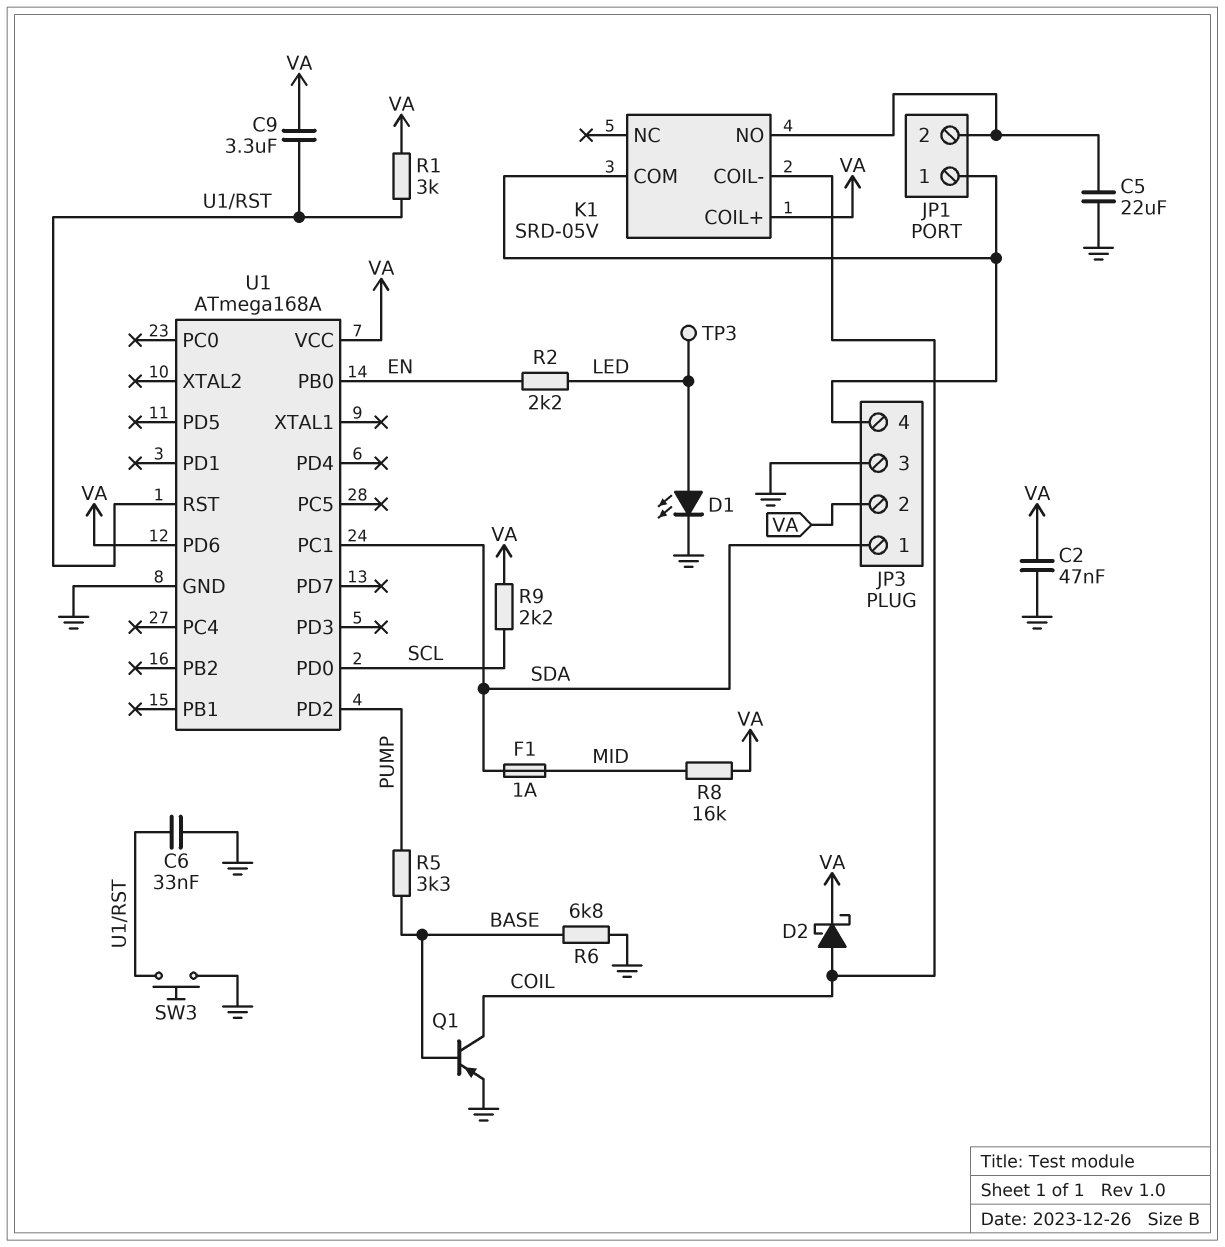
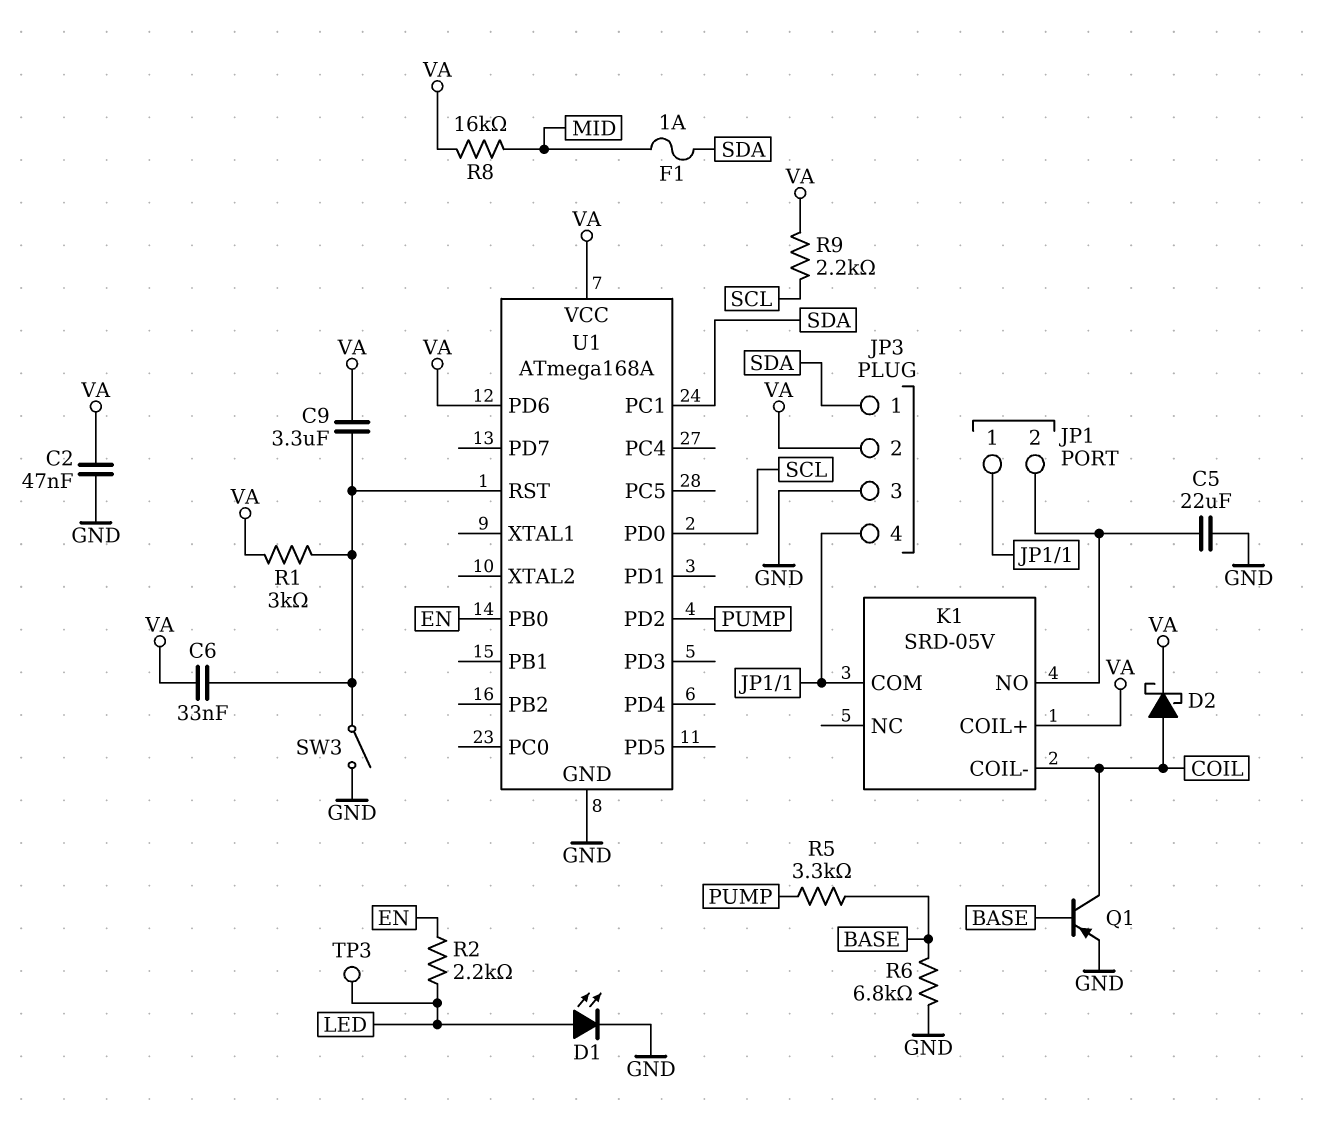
C6: 33nF (GND, U1/RST) -> 33nF (U1/RST, VA)
SW3: button (GND, U1/RST) -> switch (GND, U1/RST)

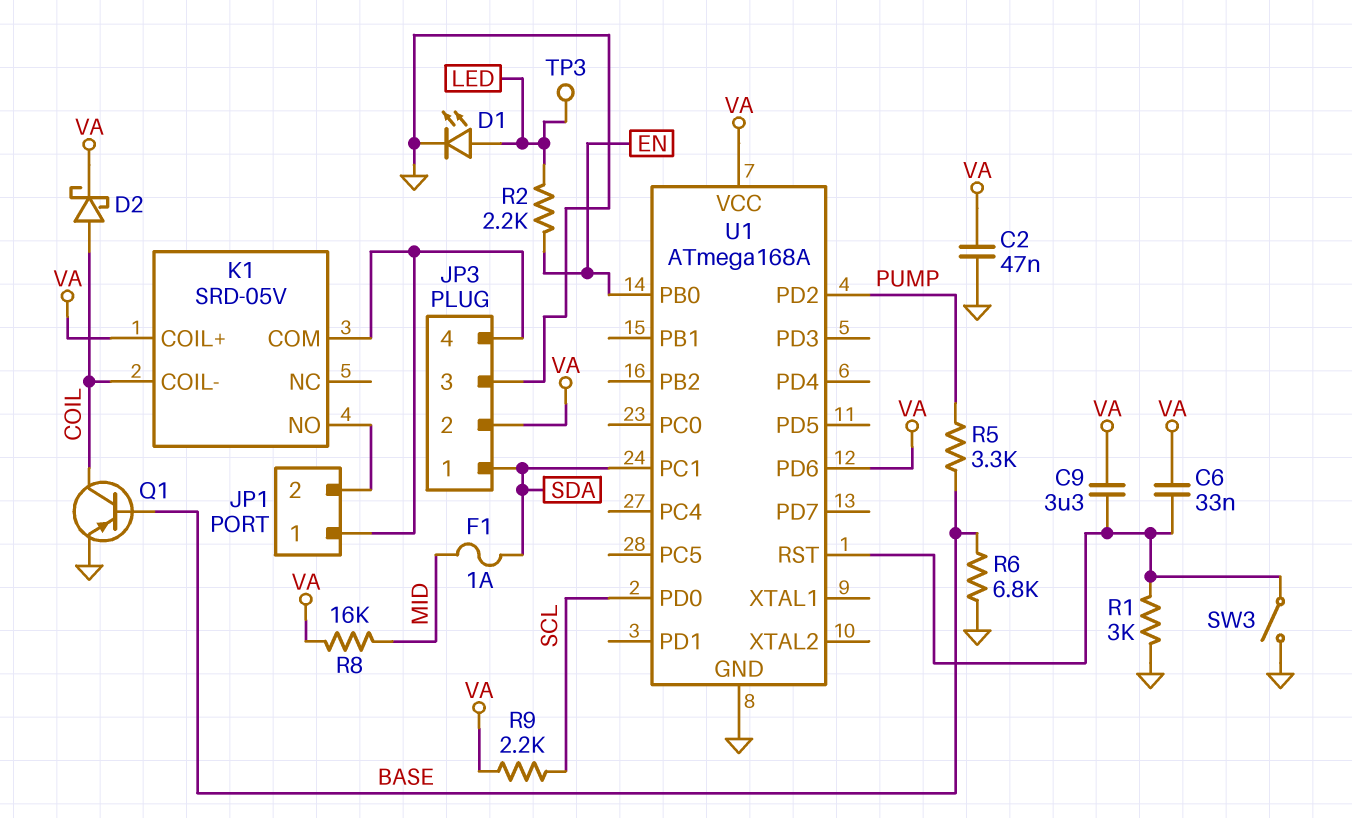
C5: 22uF (GND, JP1/2) -> none
R1: 3k (U1/RST, VA) -> 3k (GND, U1/RST)

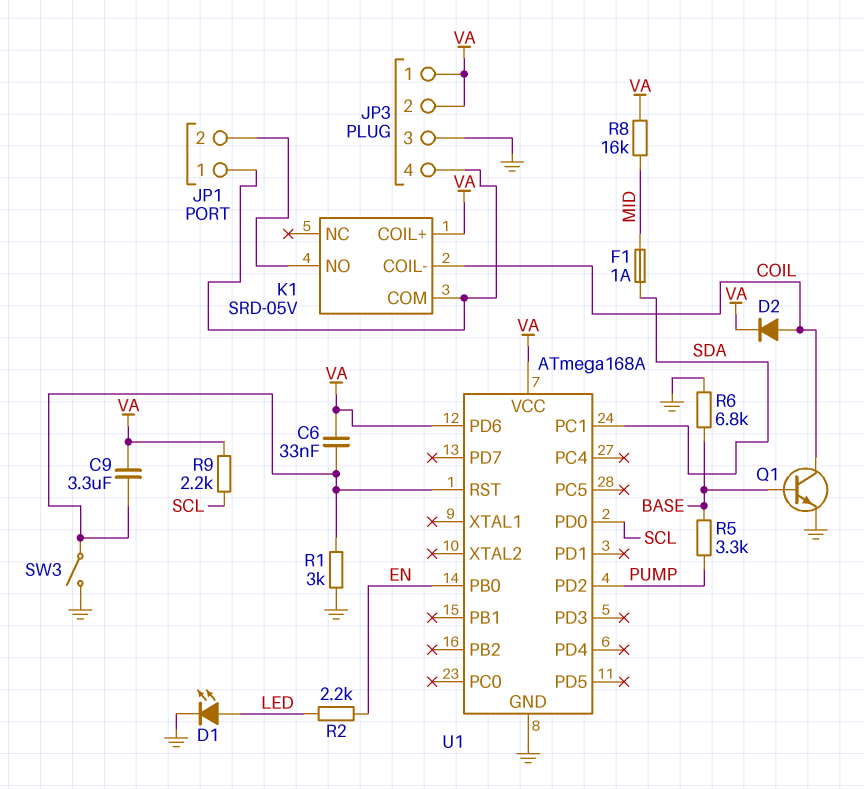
C2: 47nF (GND, VA) -> none
D2: schottky (A COIL, K VA) -> diode (A COIL, K VA)
JP3 pin 1: SDA -> VA
Q1: PNP (B BASE, C COIL, E GND) -> NPN (B BASE, C COIL, E GND)
TP3: test point (LED) -> none

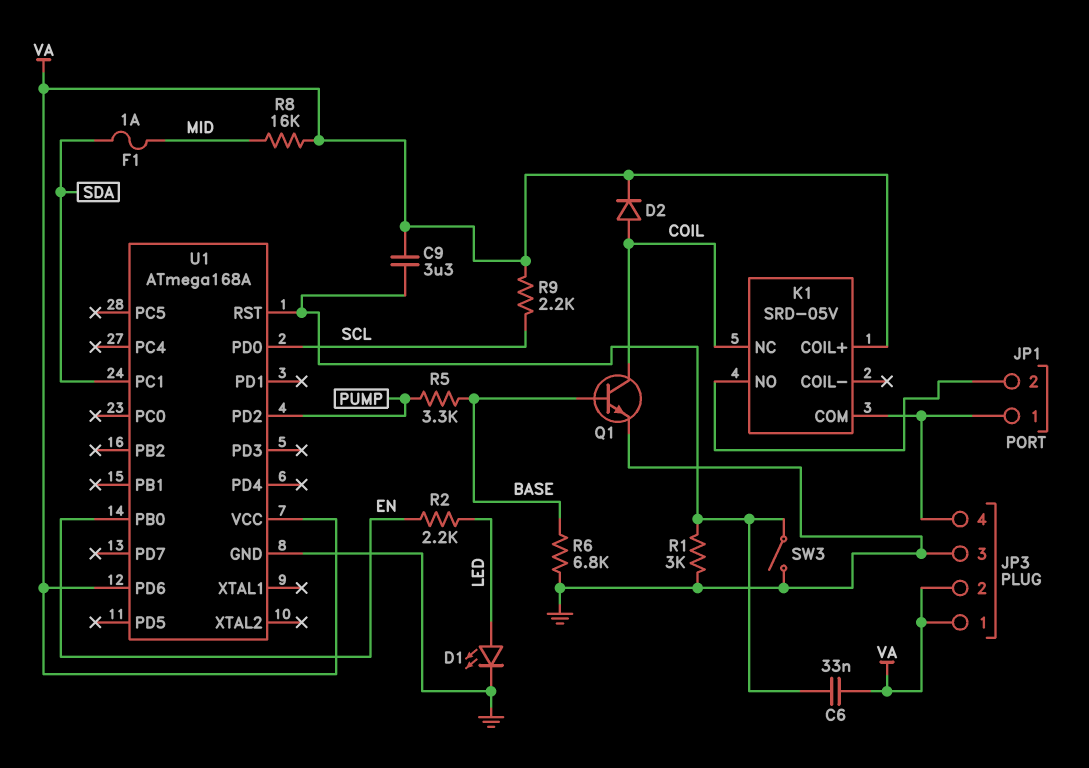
K1 pin COIL-: COIL -> none
K1 pin NC: none -> COIL

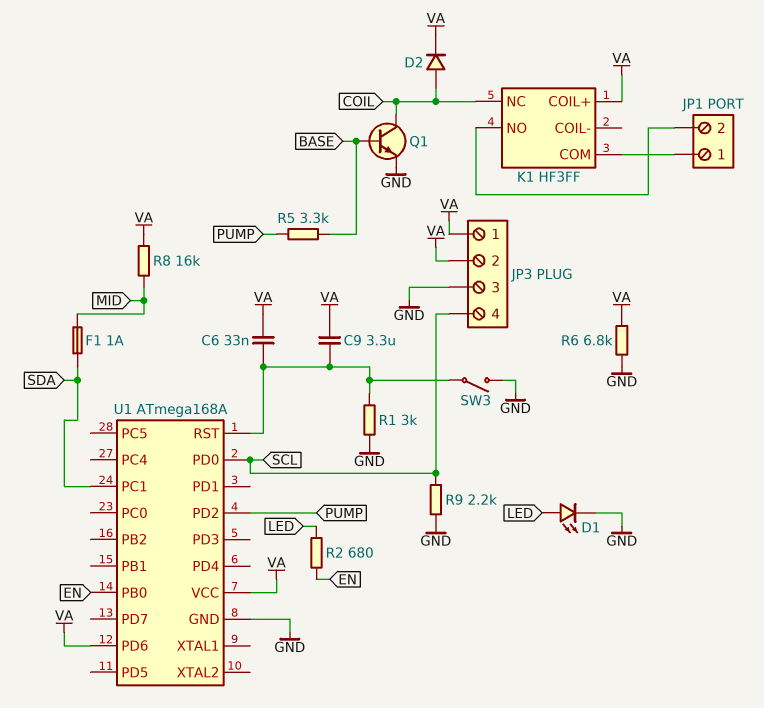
JP3 pin 4: JP1/1 -> SCL
K1: SRD-05V -> HF3FF
R2: 2.2k (EN, LED) -> 680 (EN, LED)
R6: 6.8k (BASE, GND) -> 6.8k (GND, VA)
R9: 2.2k (SCL, VA) -> 2.2k (GND, SCL)

